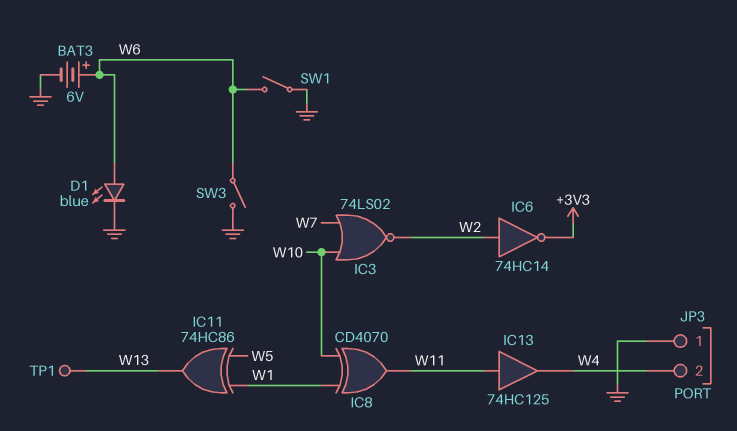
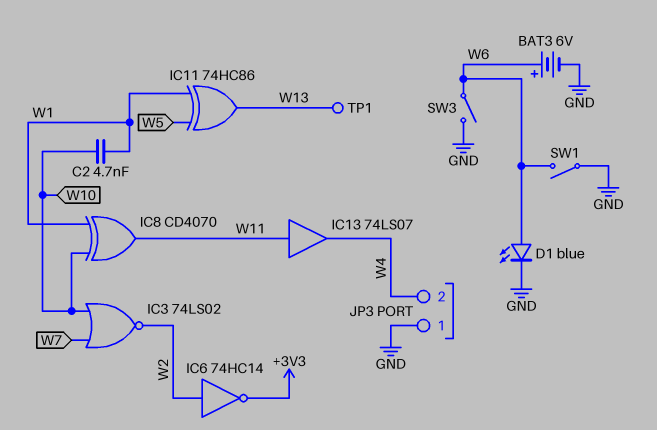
C2: none -> 4.7nF (W1, W10)
IC13: buffer 74HC125 (in W11, out W4) -> buffer 74LS07 (in W11, out W4)

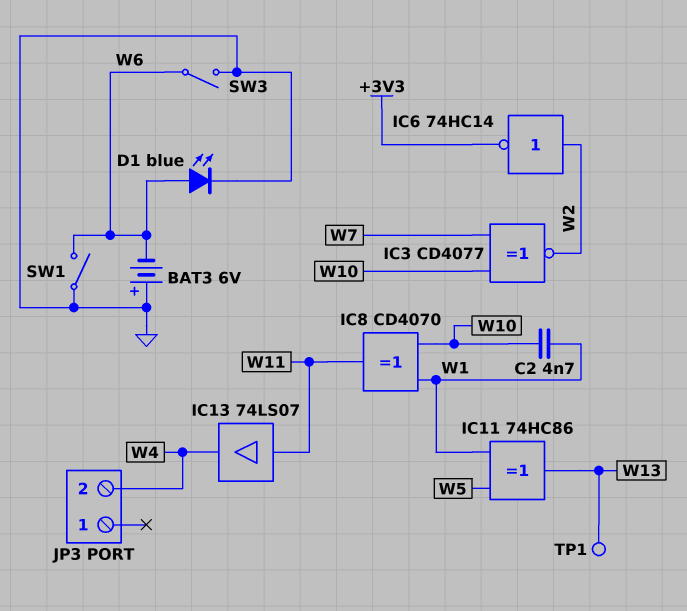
BAT3: 6V (plus W6, minus GND) -> 6V (plus GND, minus W6)
IC3: NOR 74LS02 (in W7, in W10, out W2) -> XNOR CD4077 (in W7, in W10, out W2)
JP3 pin 1: GND -> none

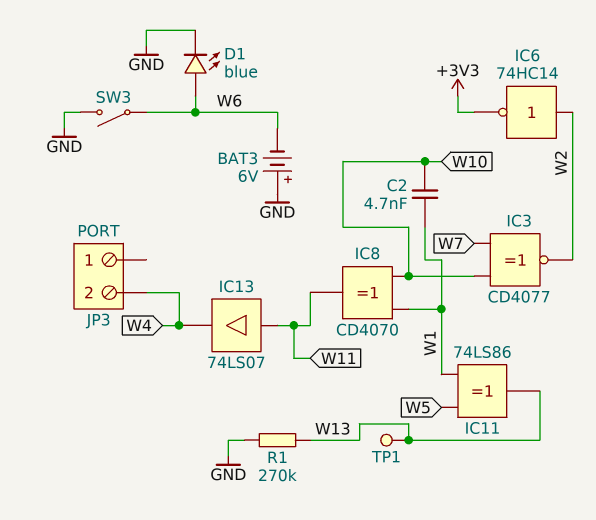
IC11: XOR 74HC86 (in W1, in W5, out W13) -> XOR 74LS86 (in W1, in W5, out W13)
R1: none -> 270k (GND, W13)
SW1: switch (GND, W6) -> none

